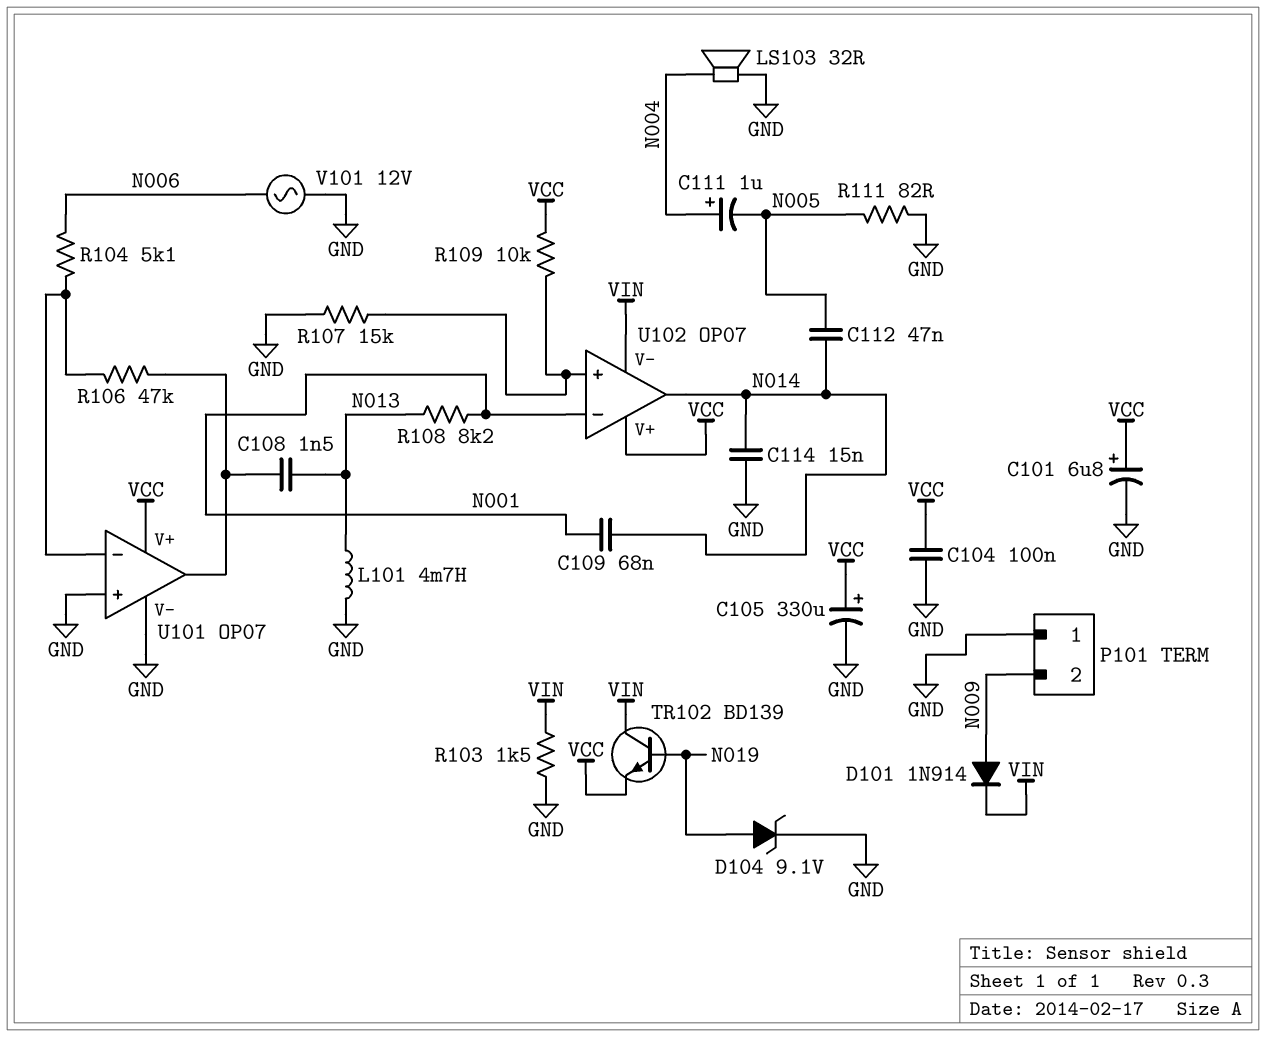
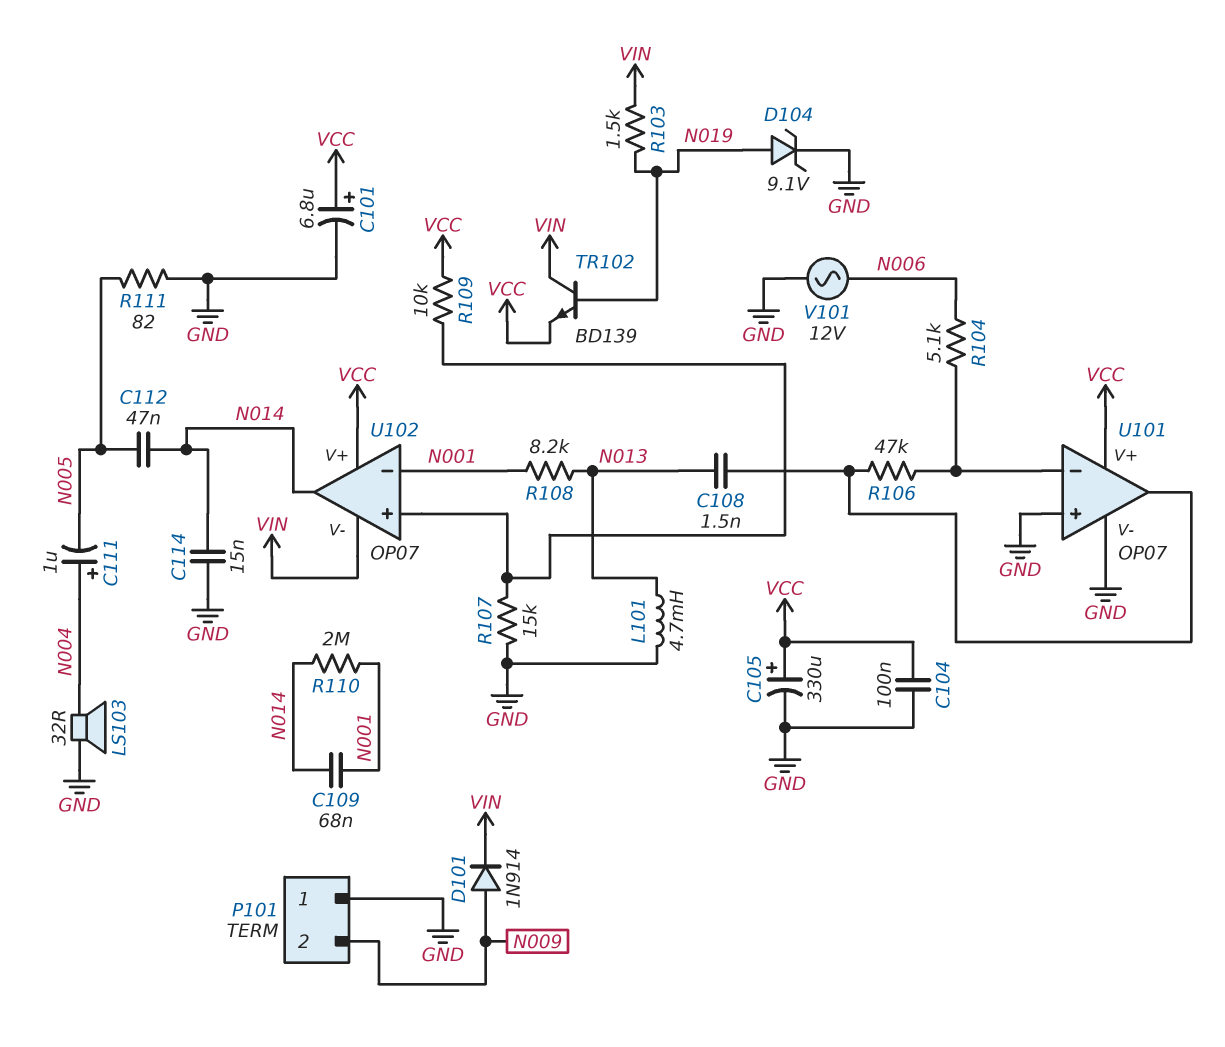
R103: 1.5k (GND, VIN) -> 1.5k (N019, VIN)
R110: none -> 2M (N001, N014)

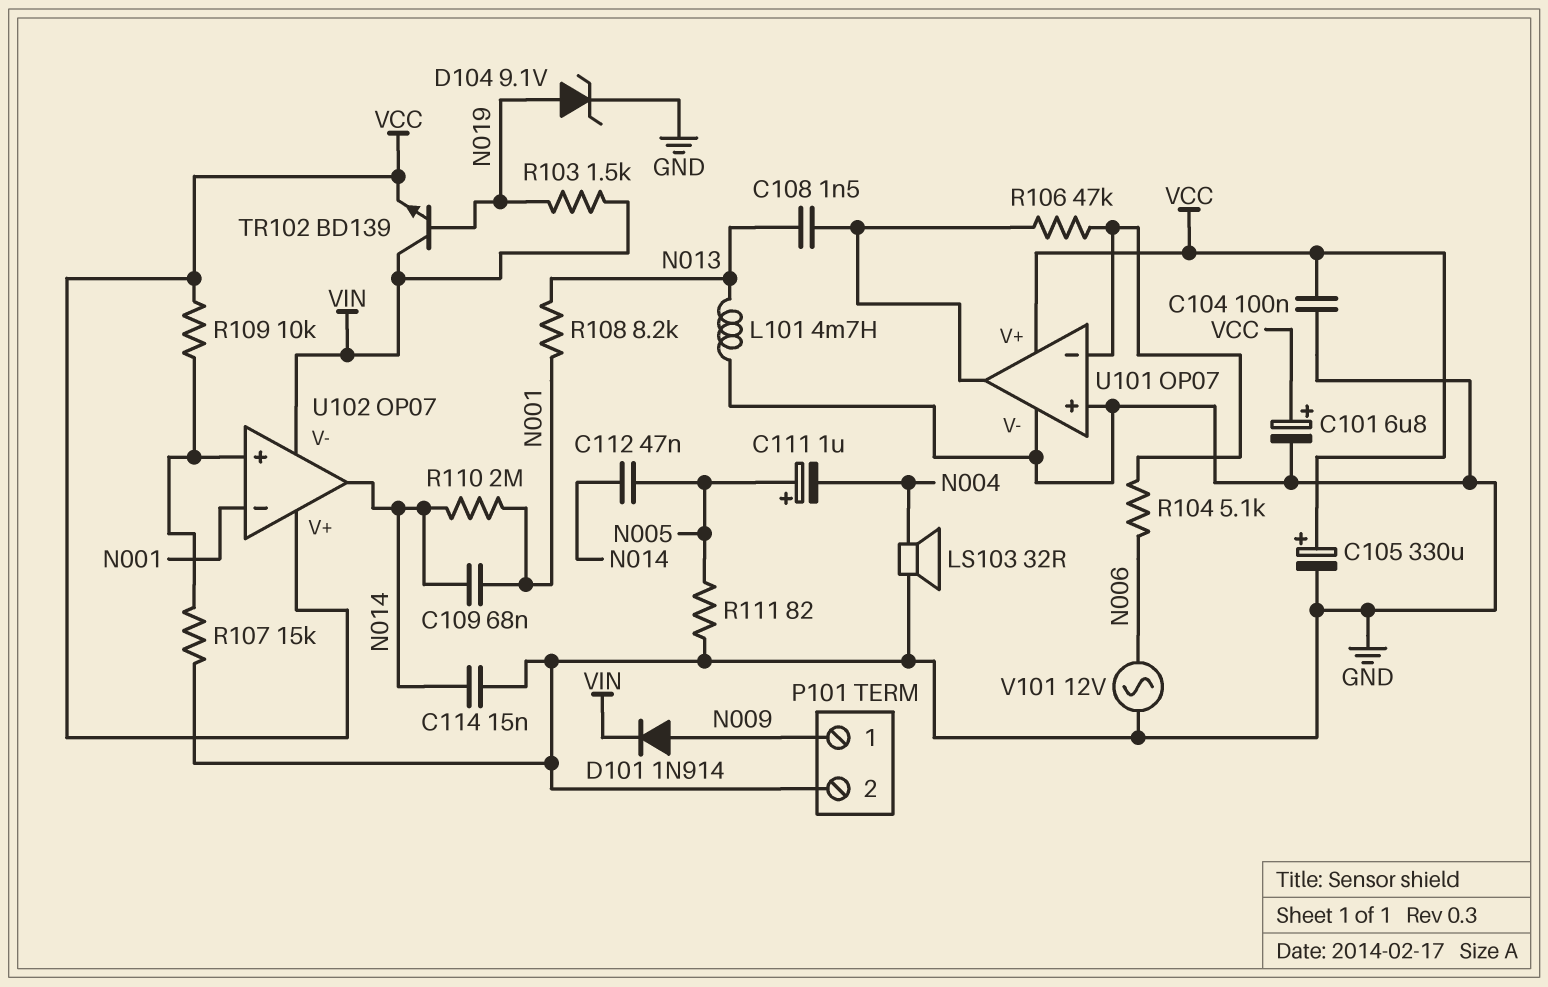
C111: 1uF (plus N004, minus N005) -> 1uF (plus N005, minus N004)
P101 pin 1: GND -> N009
P101 pin 2: N009 -> GND

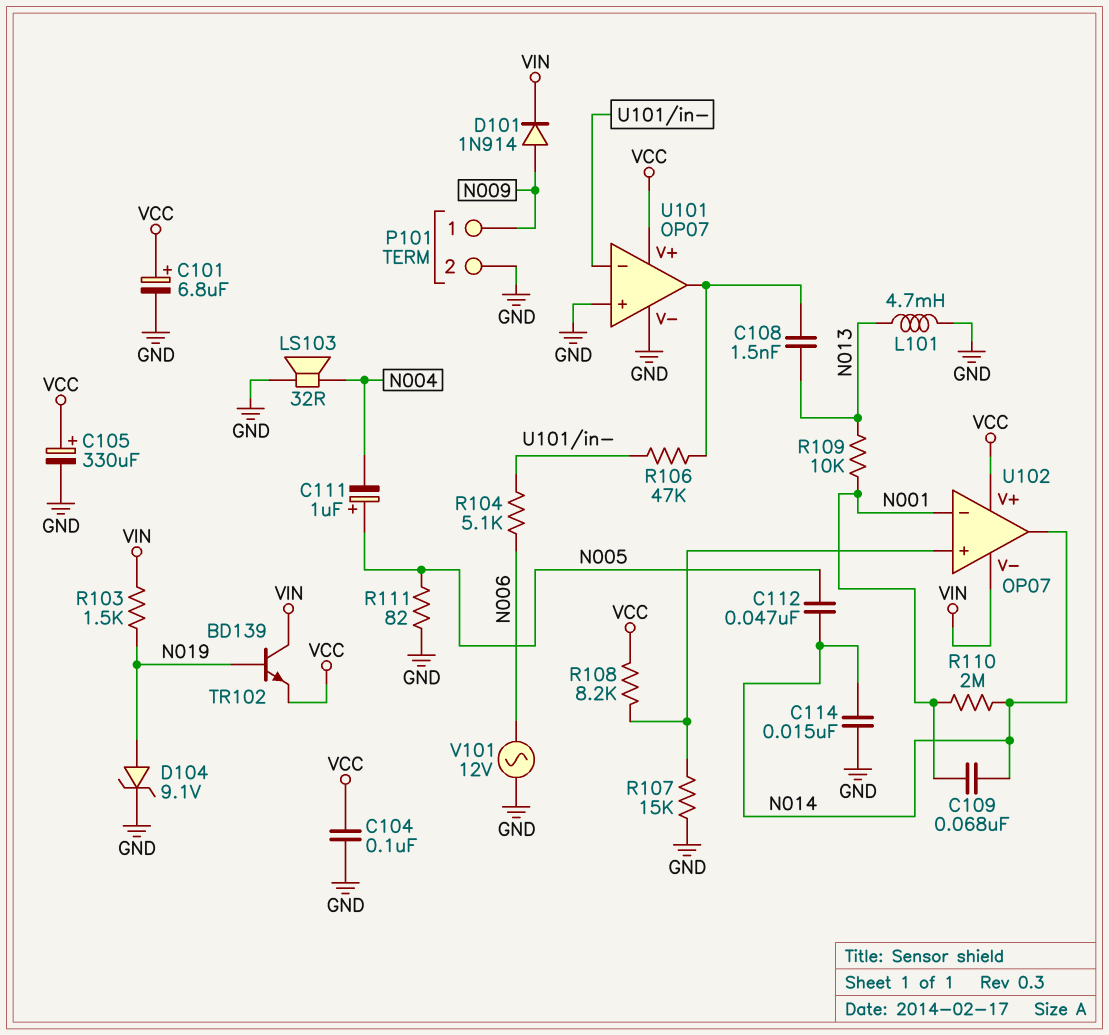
R108: 8.2k (N001, N013) -> 8.2k (U102/in+, VCC)
R109: 10k (U102/in+, VCC) -> 10k (N001, N013)

